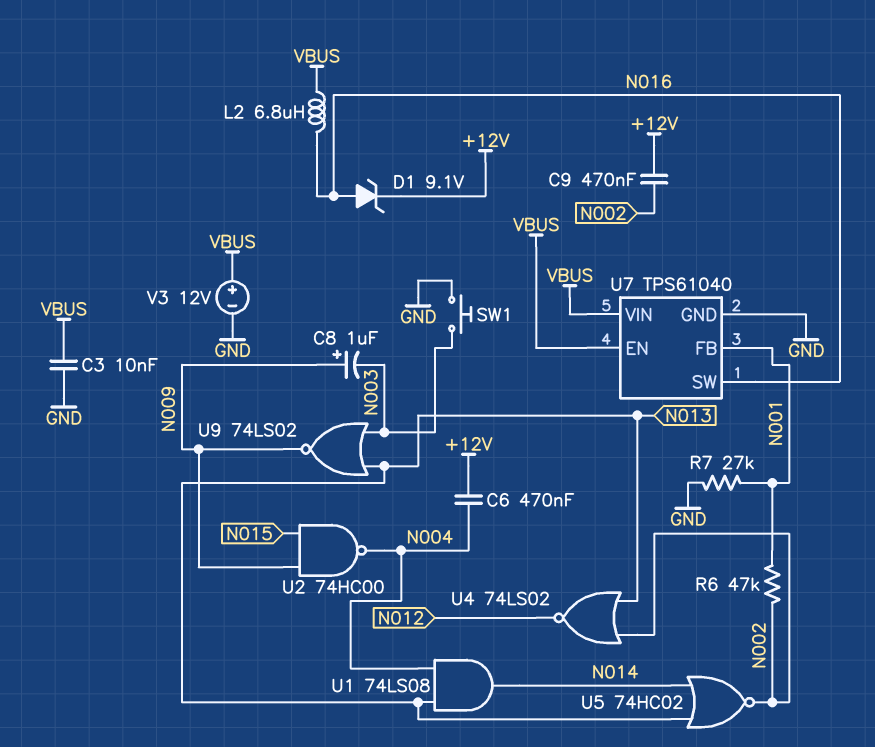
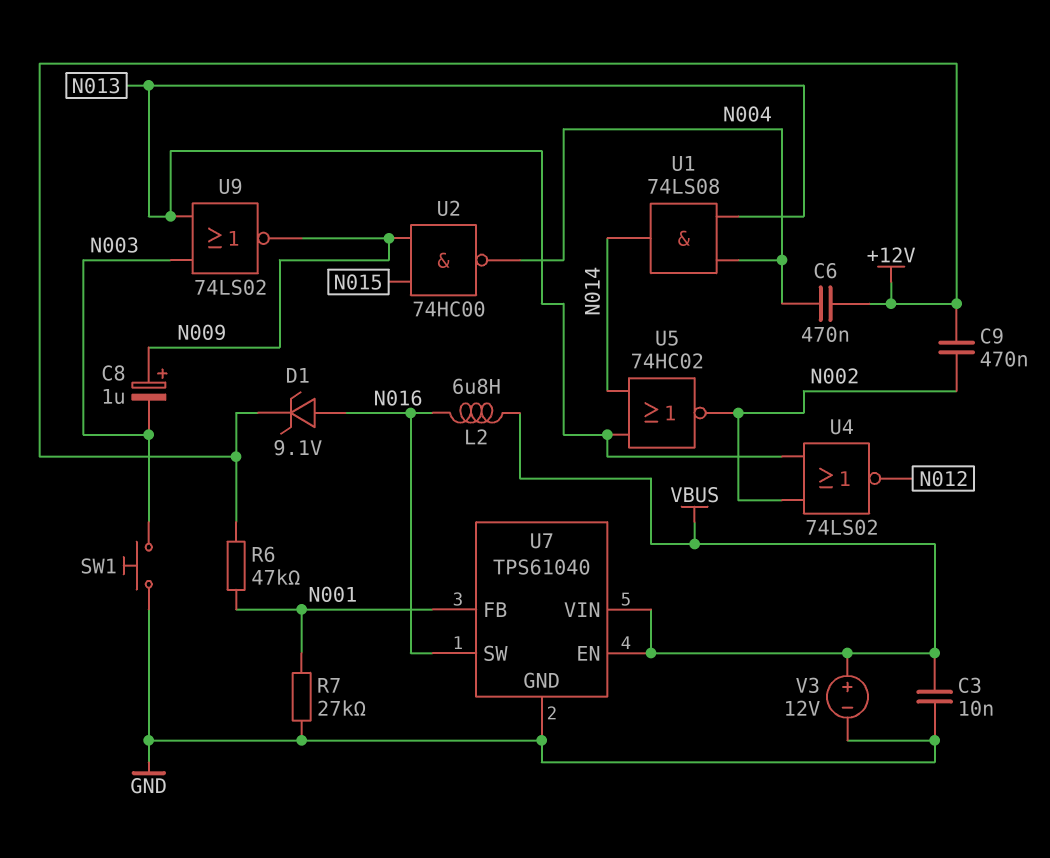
R6: 47k (N001, N002) -> 47k (+12V, N001)

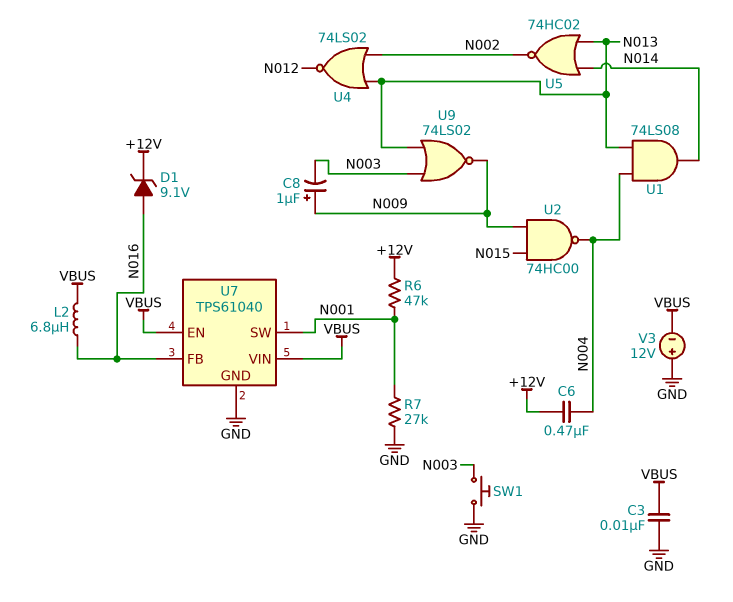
C9: 470nF (+12V, N002) -> none
U7 pin FB: N001 -> N016
U7 pin SW: N016 -> N001
V3: 12V (plus VBUS, minus GND) -> 12V (plus GND, minus VBUS)

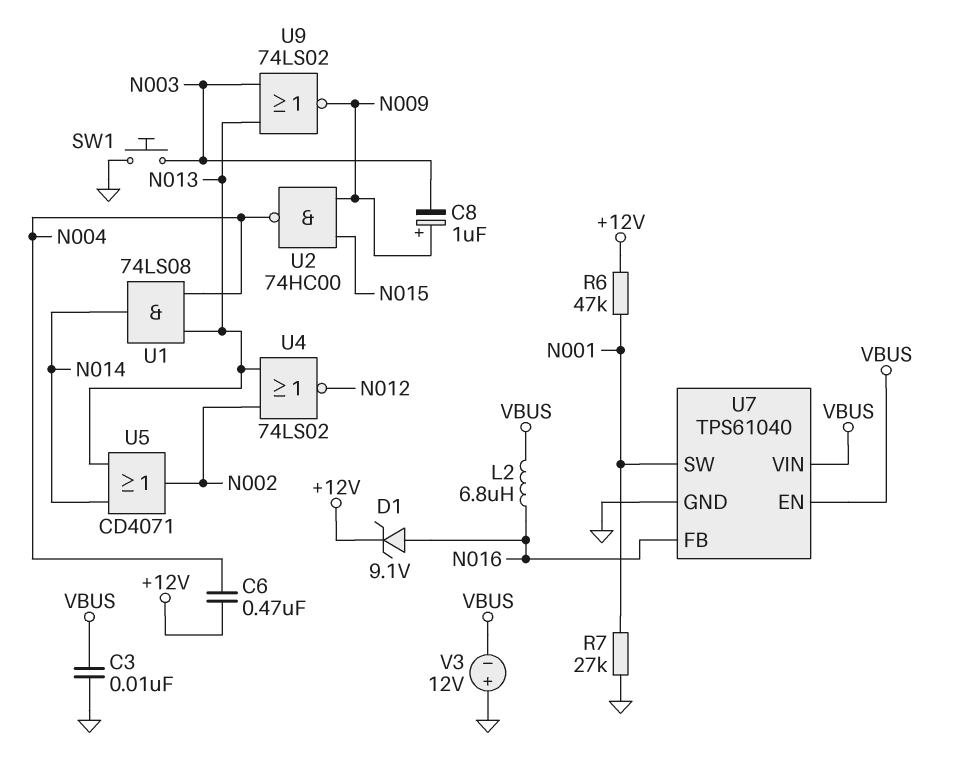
U5: NOR 74HC02 (in N013, in N014, out N002) -> OR CD4071 (in N013, in N014, out N002)

